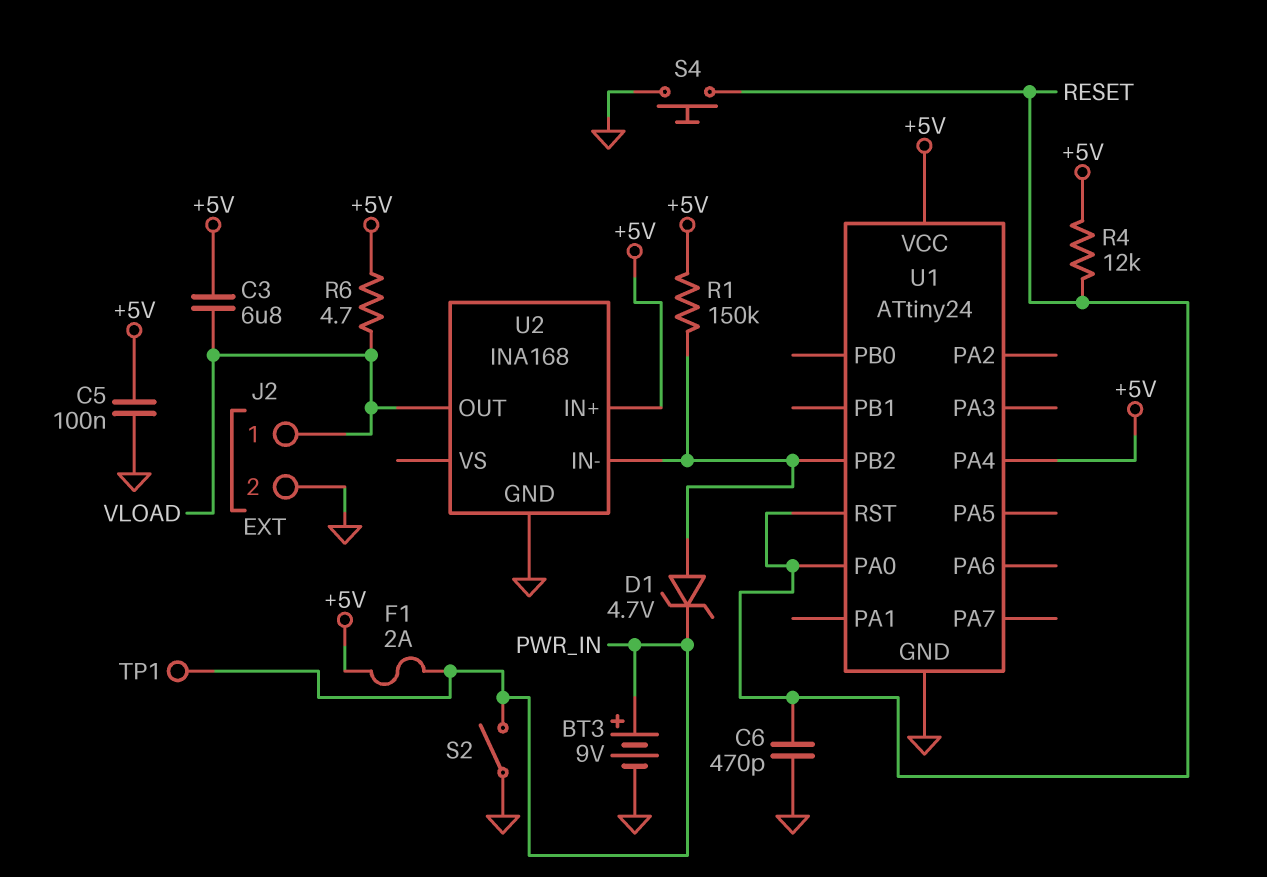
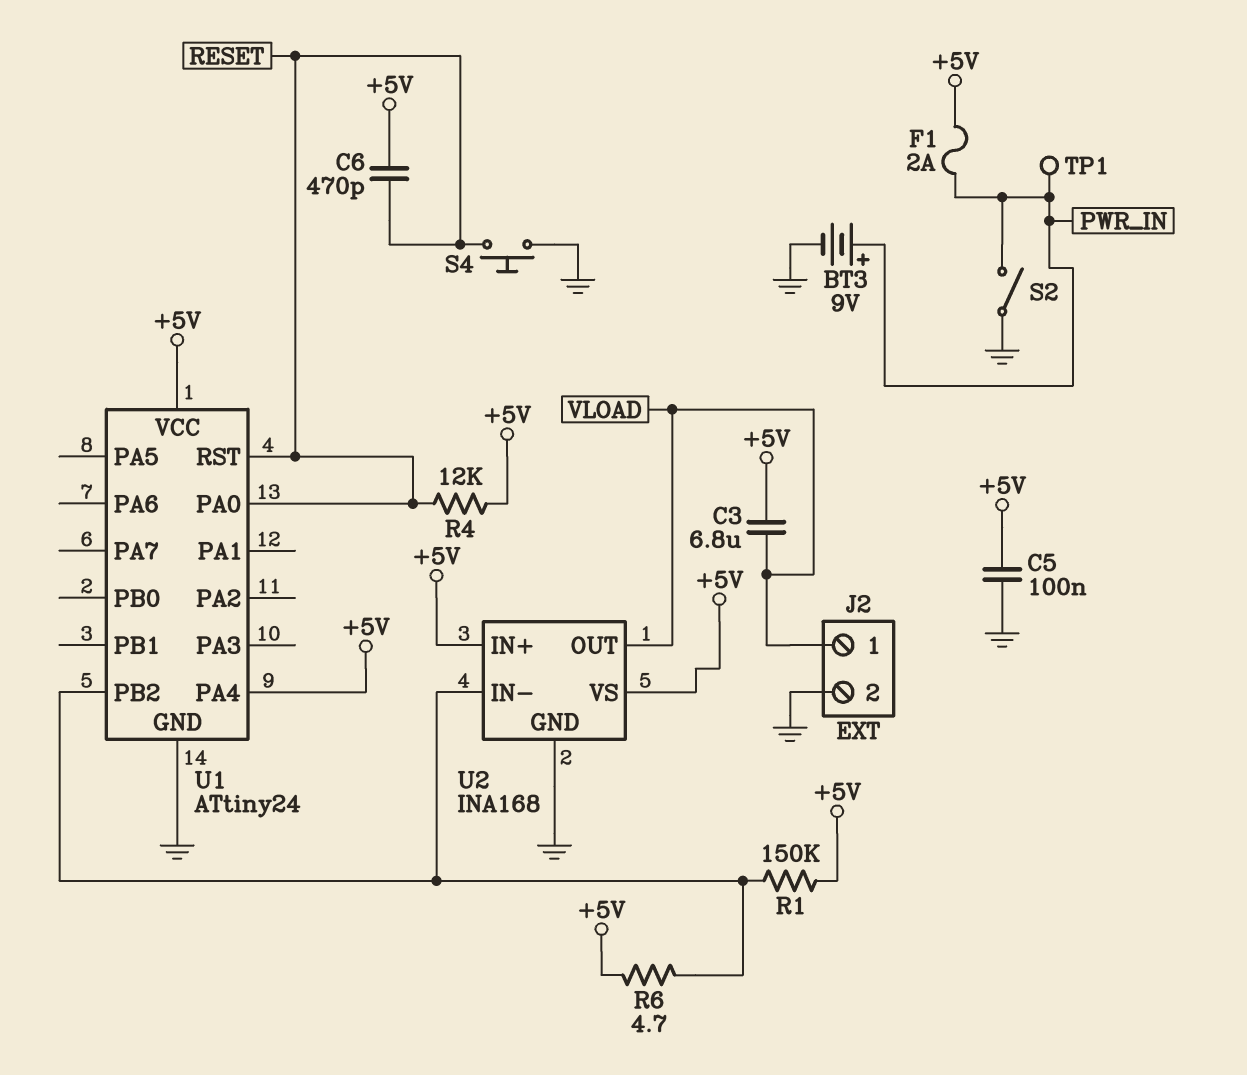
C6: 470pF (GND, RESET) -> 470pF (+5V, RESET)
D1: zener 4.7V (A U1/PB2, K PWR_IN) -> none
R6: 4.7 (+5V, VLOAD) -> 4.7 (+5V, U1/PB2)
U2 pin VS: none -> +5V

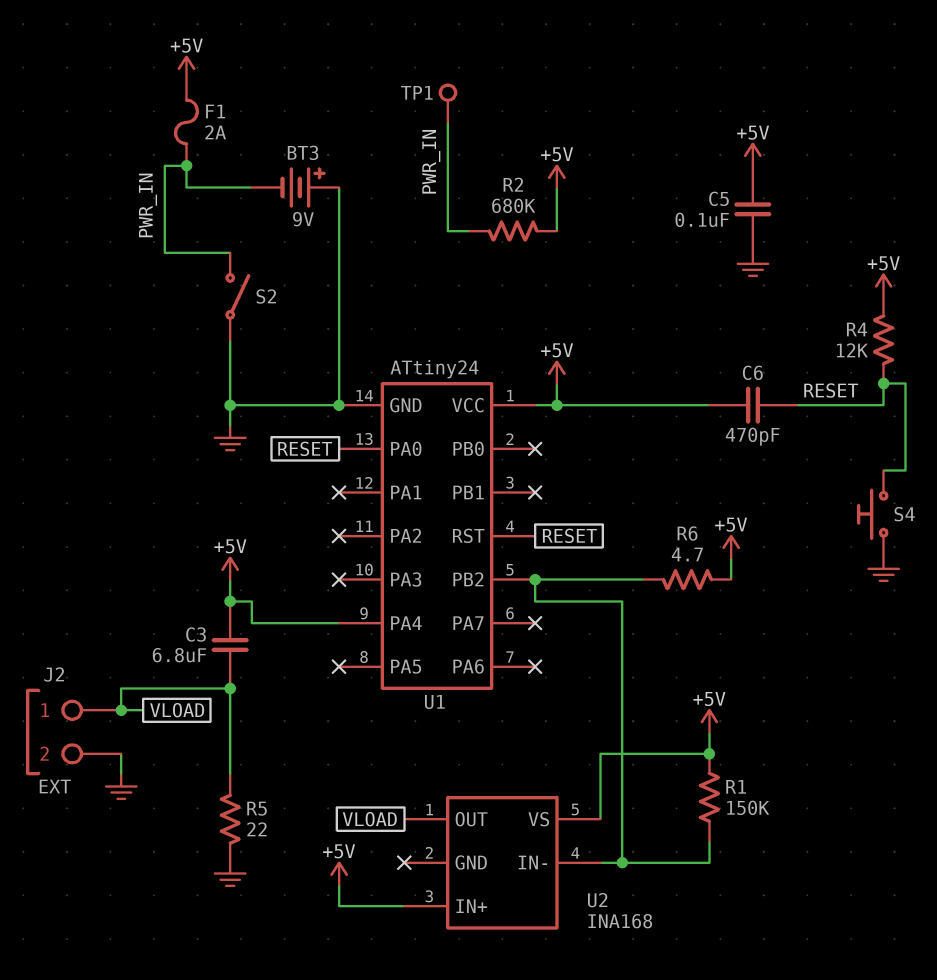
BT3: 9V (plus PWR_IN, minus GND) -> 9V (plus GND, minus PWR_IN)
R2: none -> 680k (+5V, PWR_IN)
R5: none -> 22 (GND, VLOAD)
U2 pin GND: GND -> none

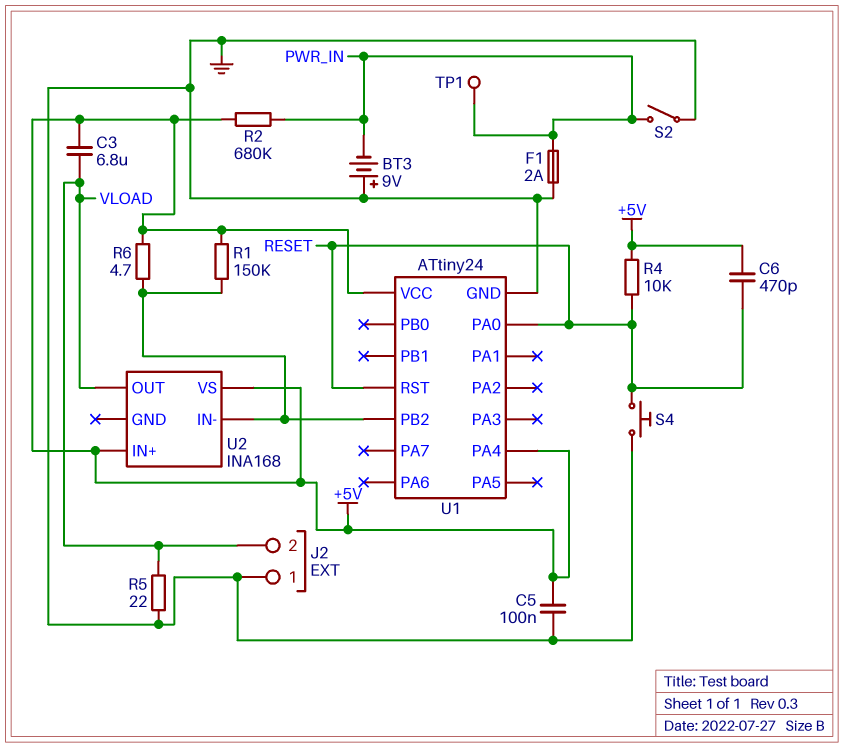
F1: 2A (+5V, PWR_IN) -> 2A (GND, PWR_IN)
J2 pin 1: VLOAD -> GND
J2 pin 2: GND -> VLOAD
R4: 12k (+5V, RESET) -> 10k (+5V, RESET)

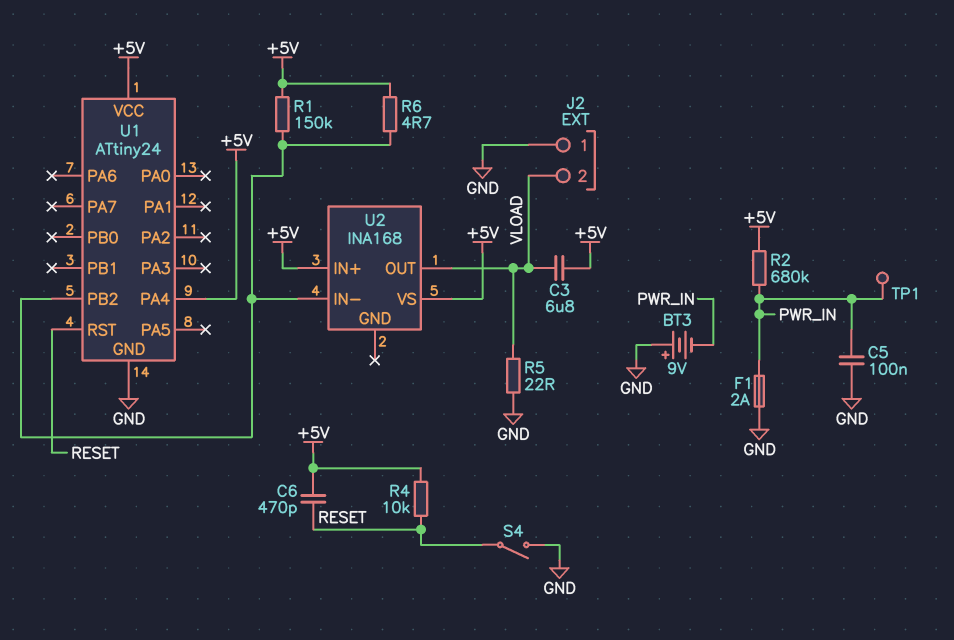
C5: 100nF (+5V, GND) -> 100nF (GND, PWR_IN)
S2: switch (GND, PWR_IN) -> none
S4: button (GND, RESET) -> switch (GND, RESET)
U1 pin PA0: RESET -> none

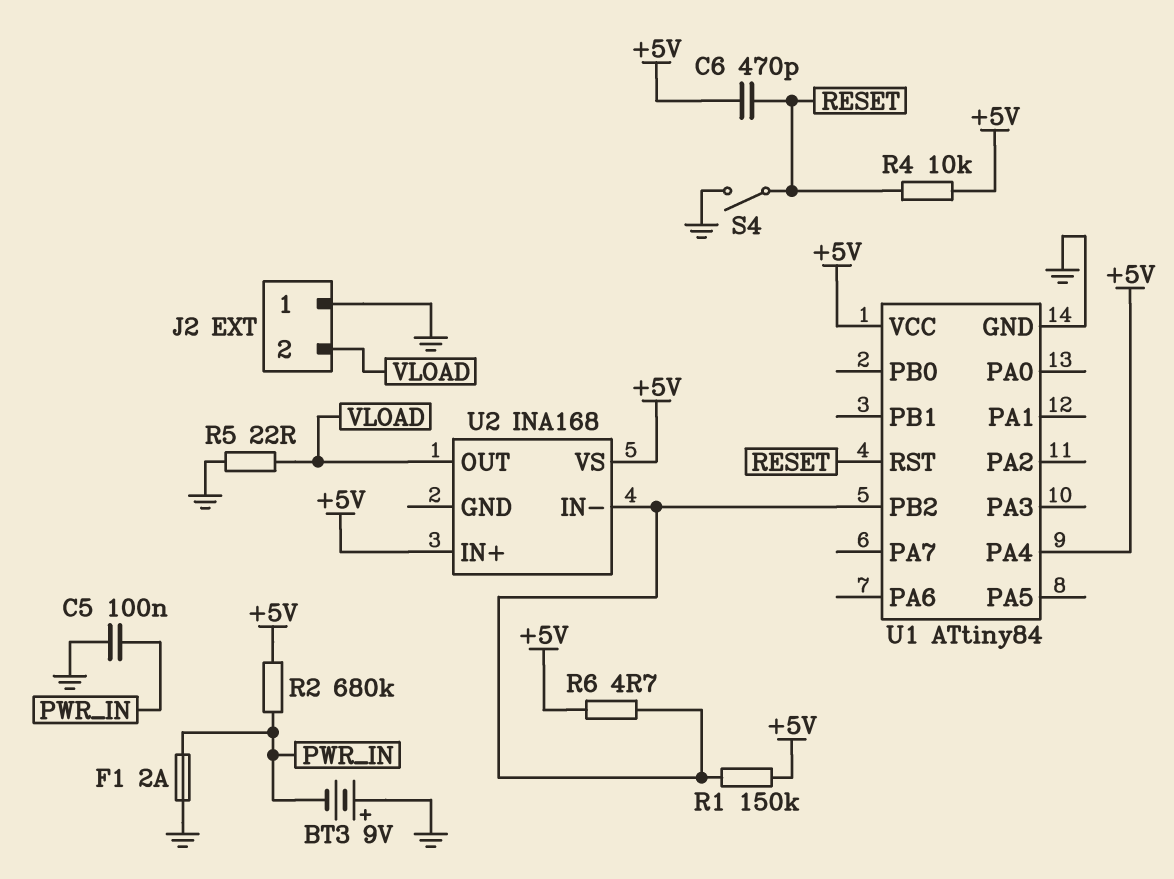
C3: 6.8uF (+5V, VLOAD) -> none
TP1: test point (PWR_IN) -> none
U1: ATtiny24 -> ATtiny84

